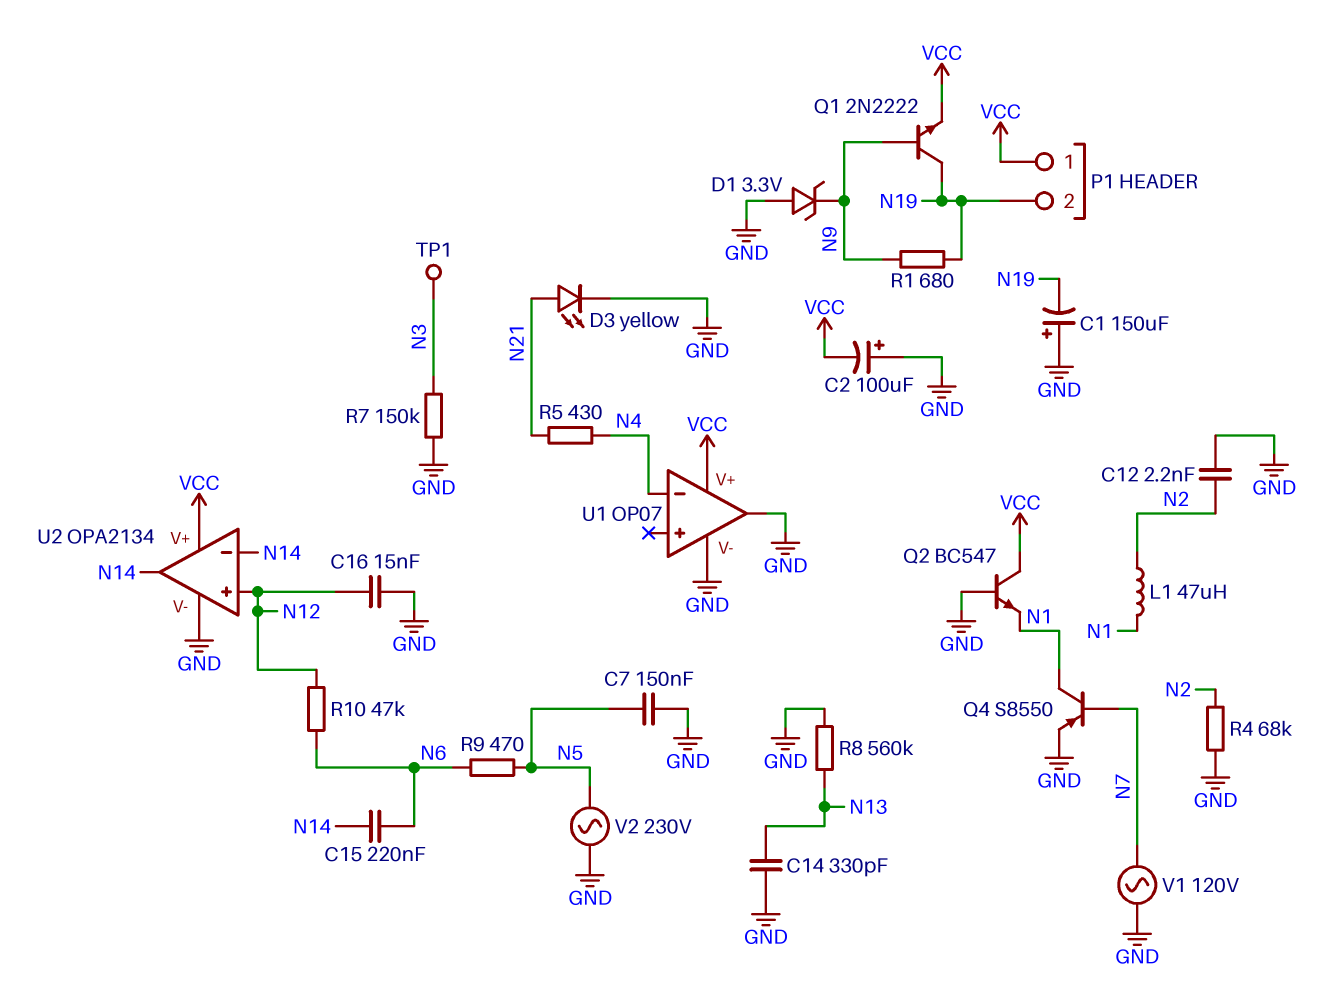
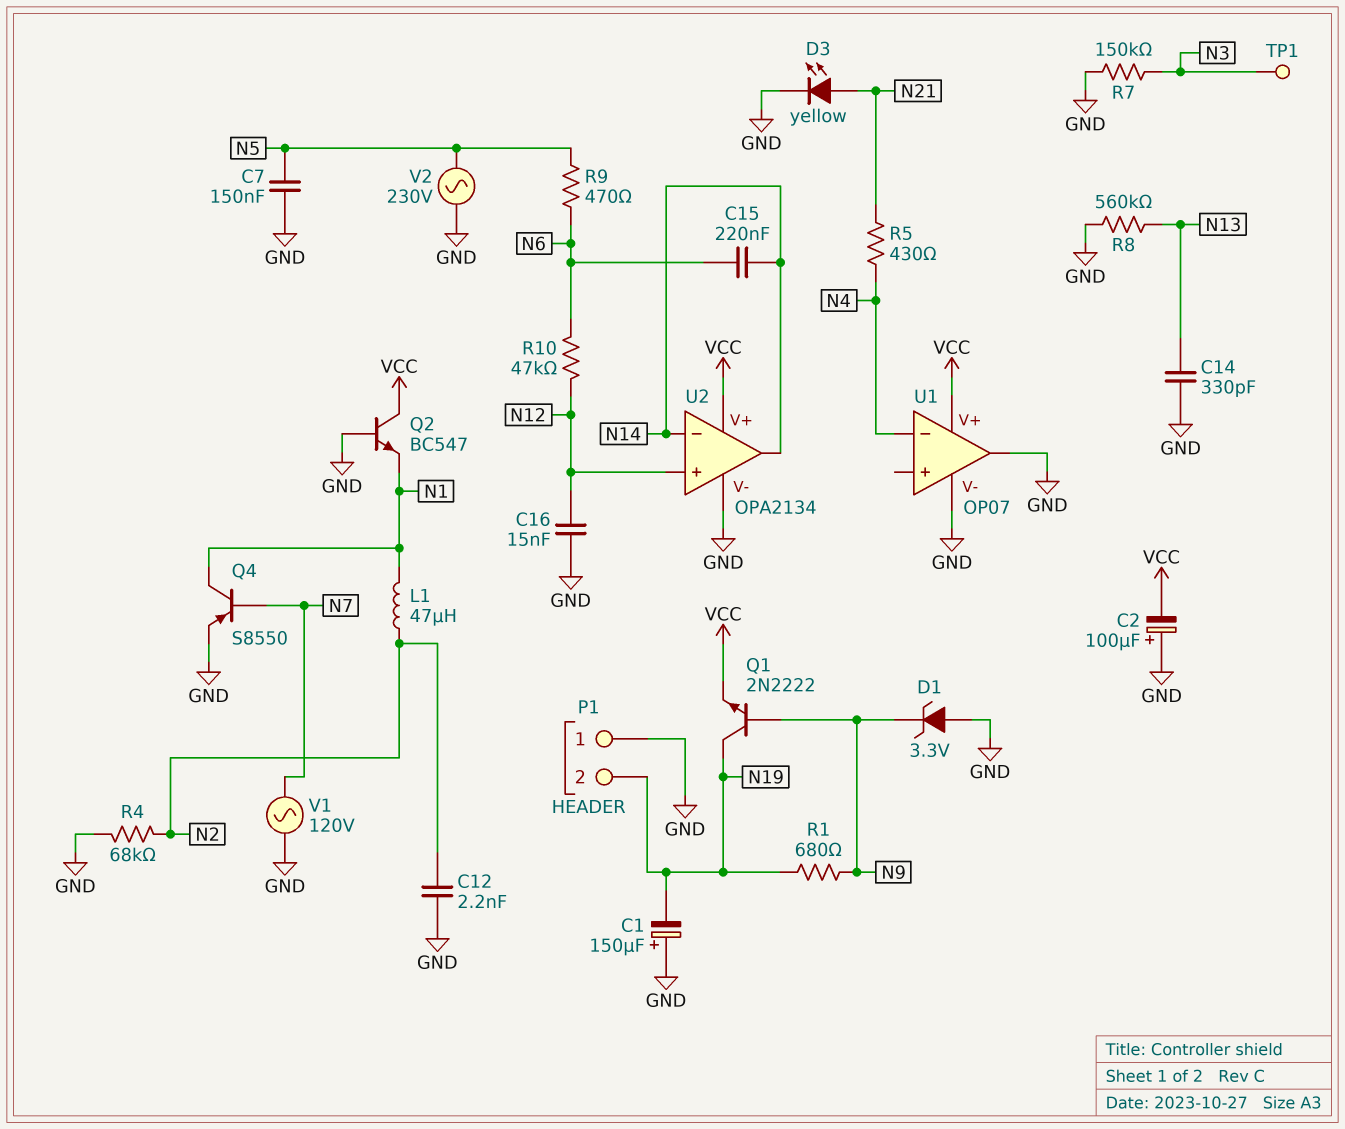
P1 pin 1: VCC -> GND

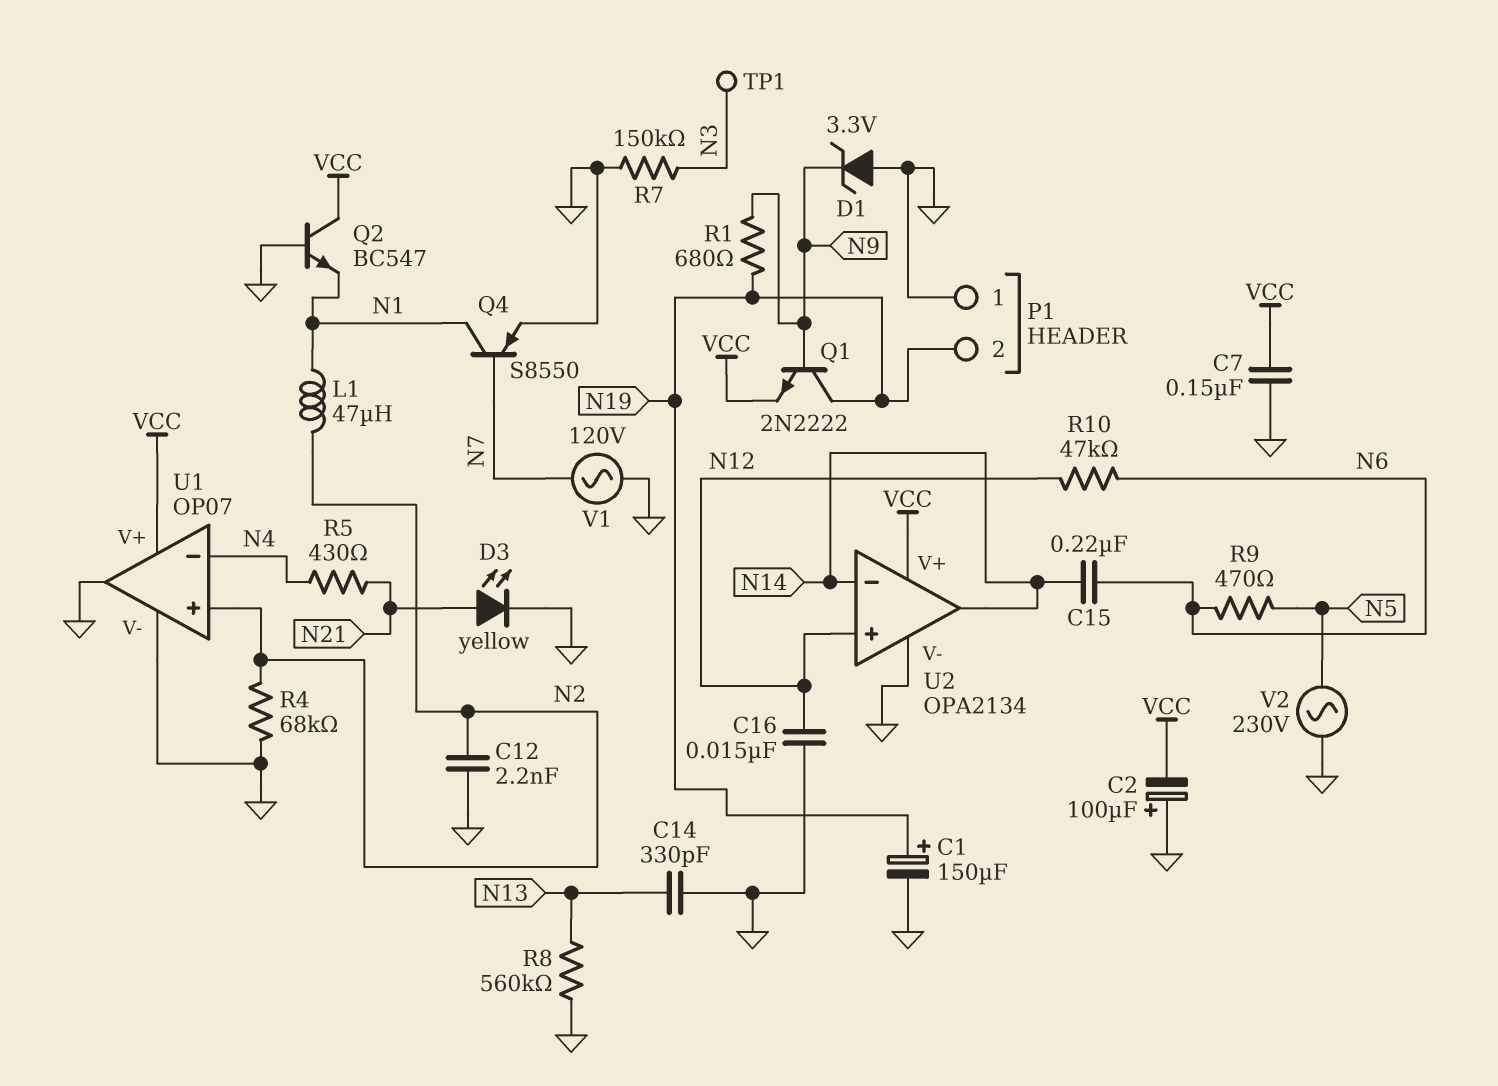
C1: 150uF (plus GND, minus N19) -> 150uF (plus N19, minus GND)
C7: 150nF (GND, N5) -> 150nF (GND, VCC)
U1 pin in+: none -> N2

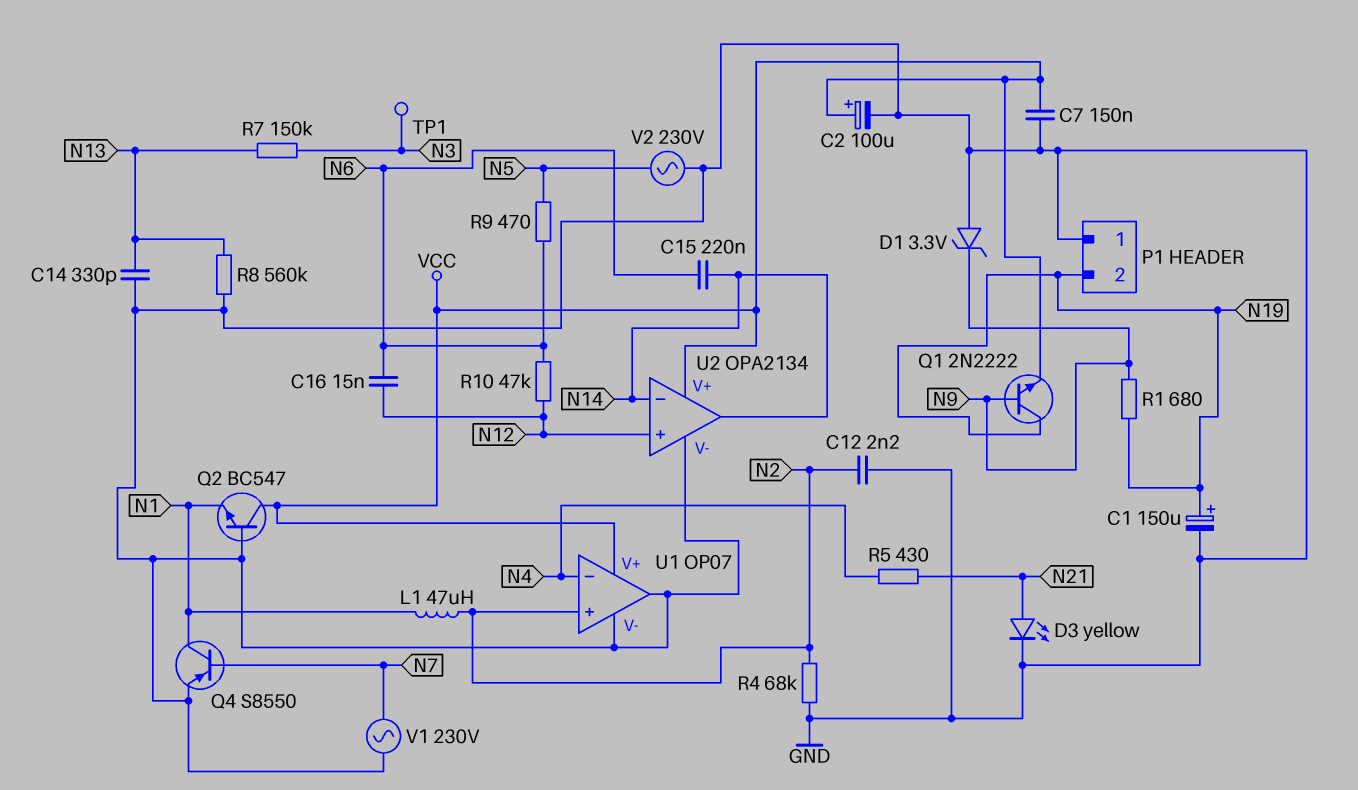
C2: 100uF (plus GND, minus VCC) -> 100uF (plus VCC, minus GND)
C16: 15nF (GND, N12) -> 15nF (N6, N12)
R7: 150k (GND, N3) -> 150k (N3, N13)
V1: AC 120V (GND, N7) -> AC 230V (GND, N7)

